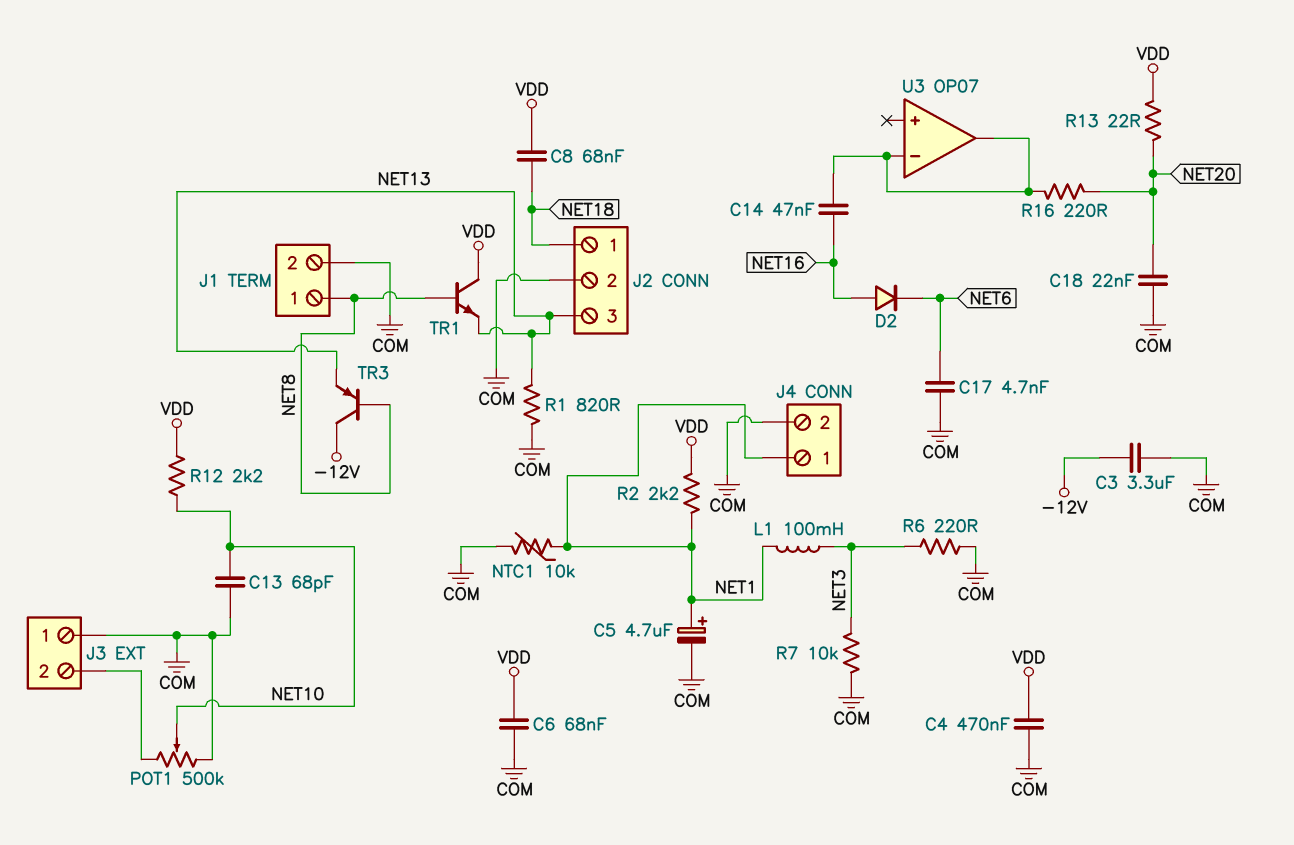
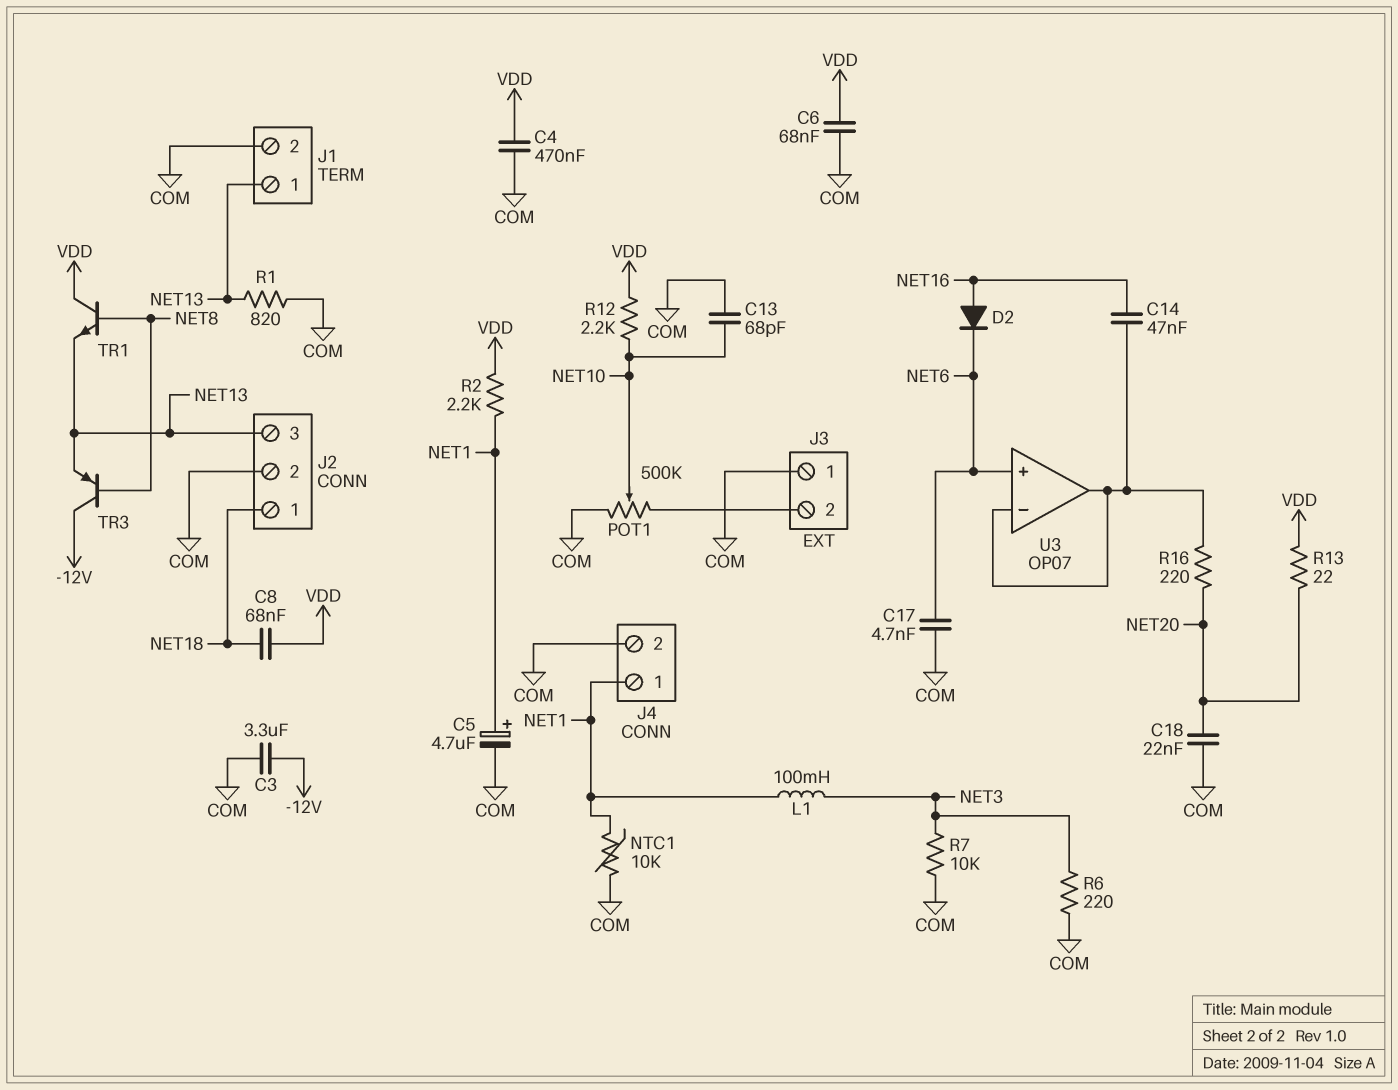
J1 pin 1: NET8 -> NET13
U3 pin in+: none -> NET6

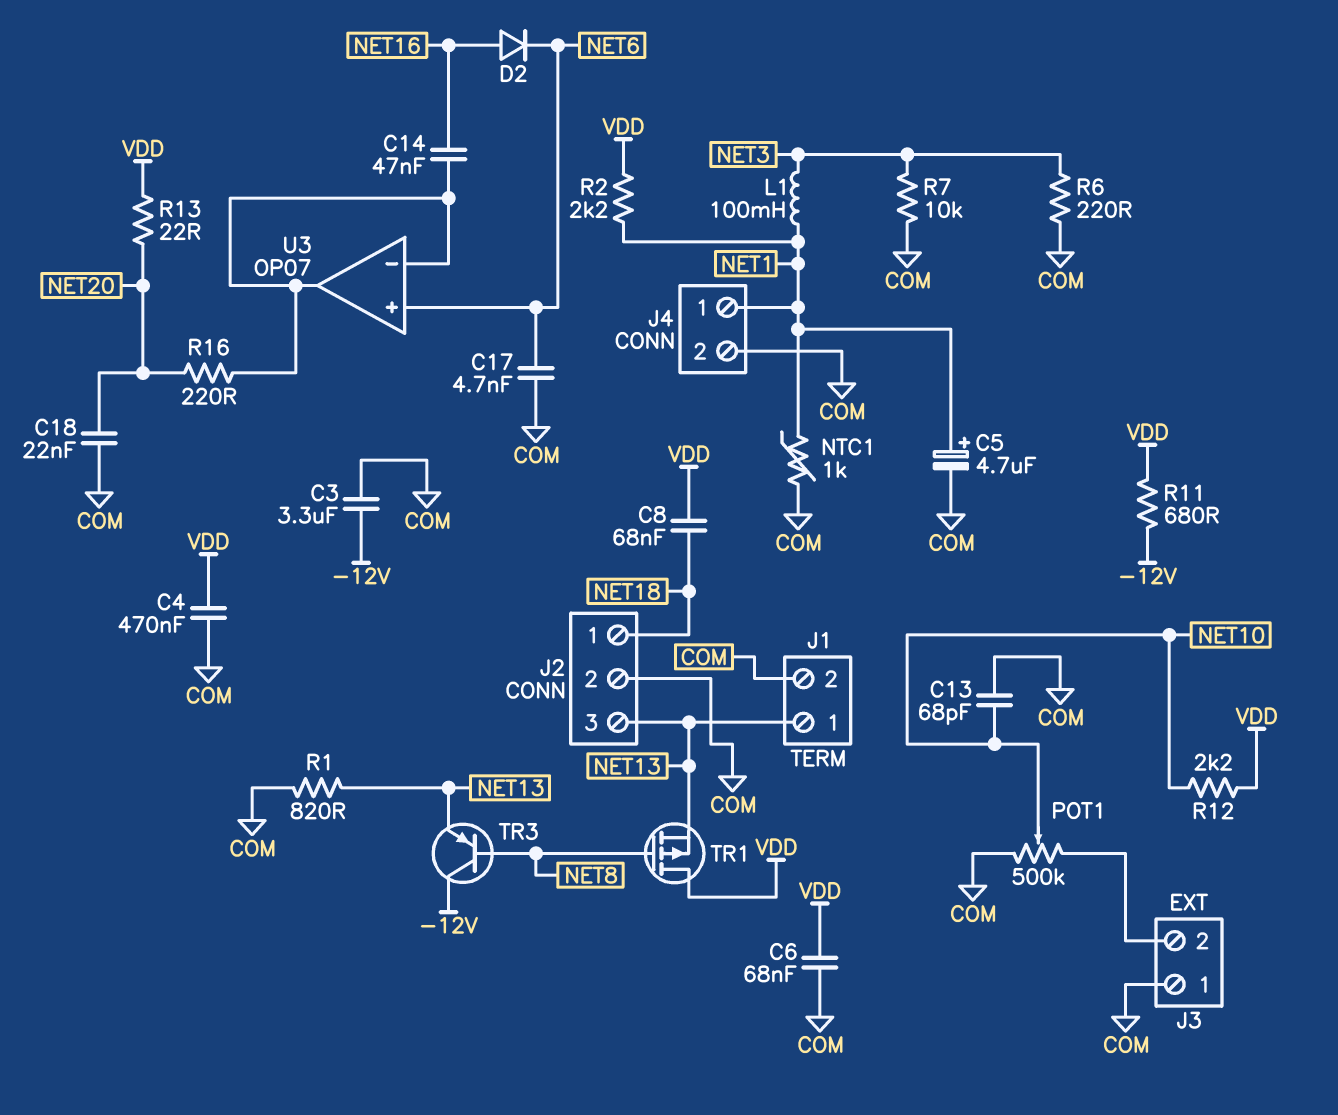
NTC1: 10k (COM, NET1) -> 1k (COM, NET1)
R11: none -> 680 (-12V, VDD)
TR1: NPN (B NET8, C VDD, E NET13) -> PMOS (G NET8, D VDD, S NET13)

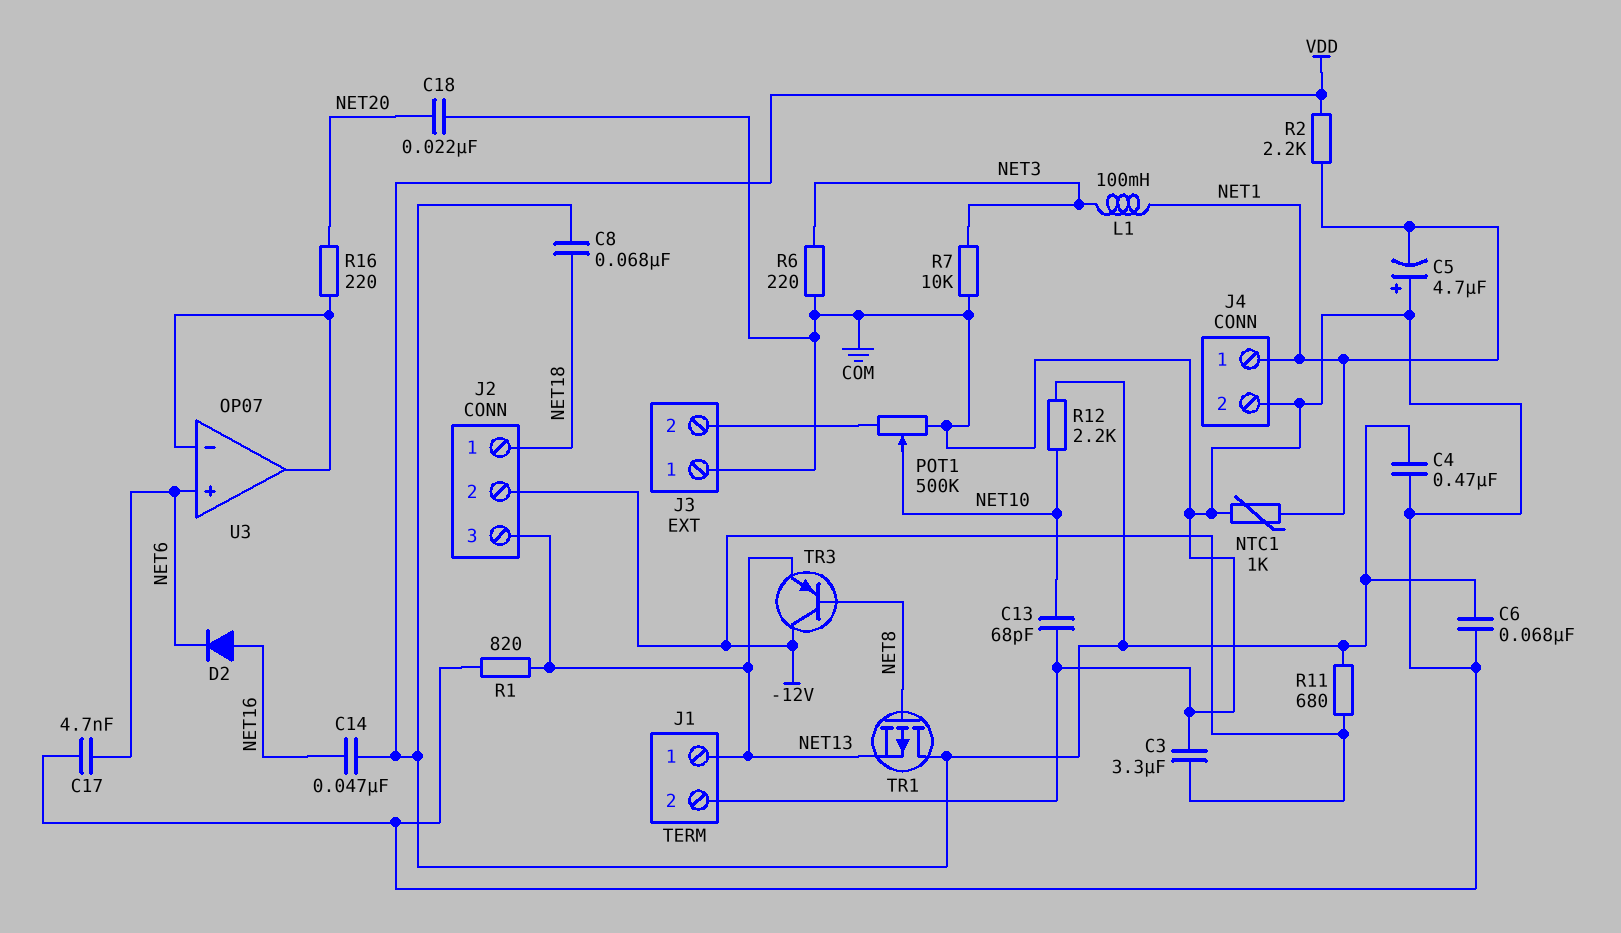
C5: 4.7uF (plus NET1, minus COM) -> 4.7uF (plus COM, minus NET1)
C14: 47nF (NET16, U3/in-) -> 47nF (NET16, VDD)
J2 pin 2: COM -> -12V
R13: 22 (NET20, VDD) -> none

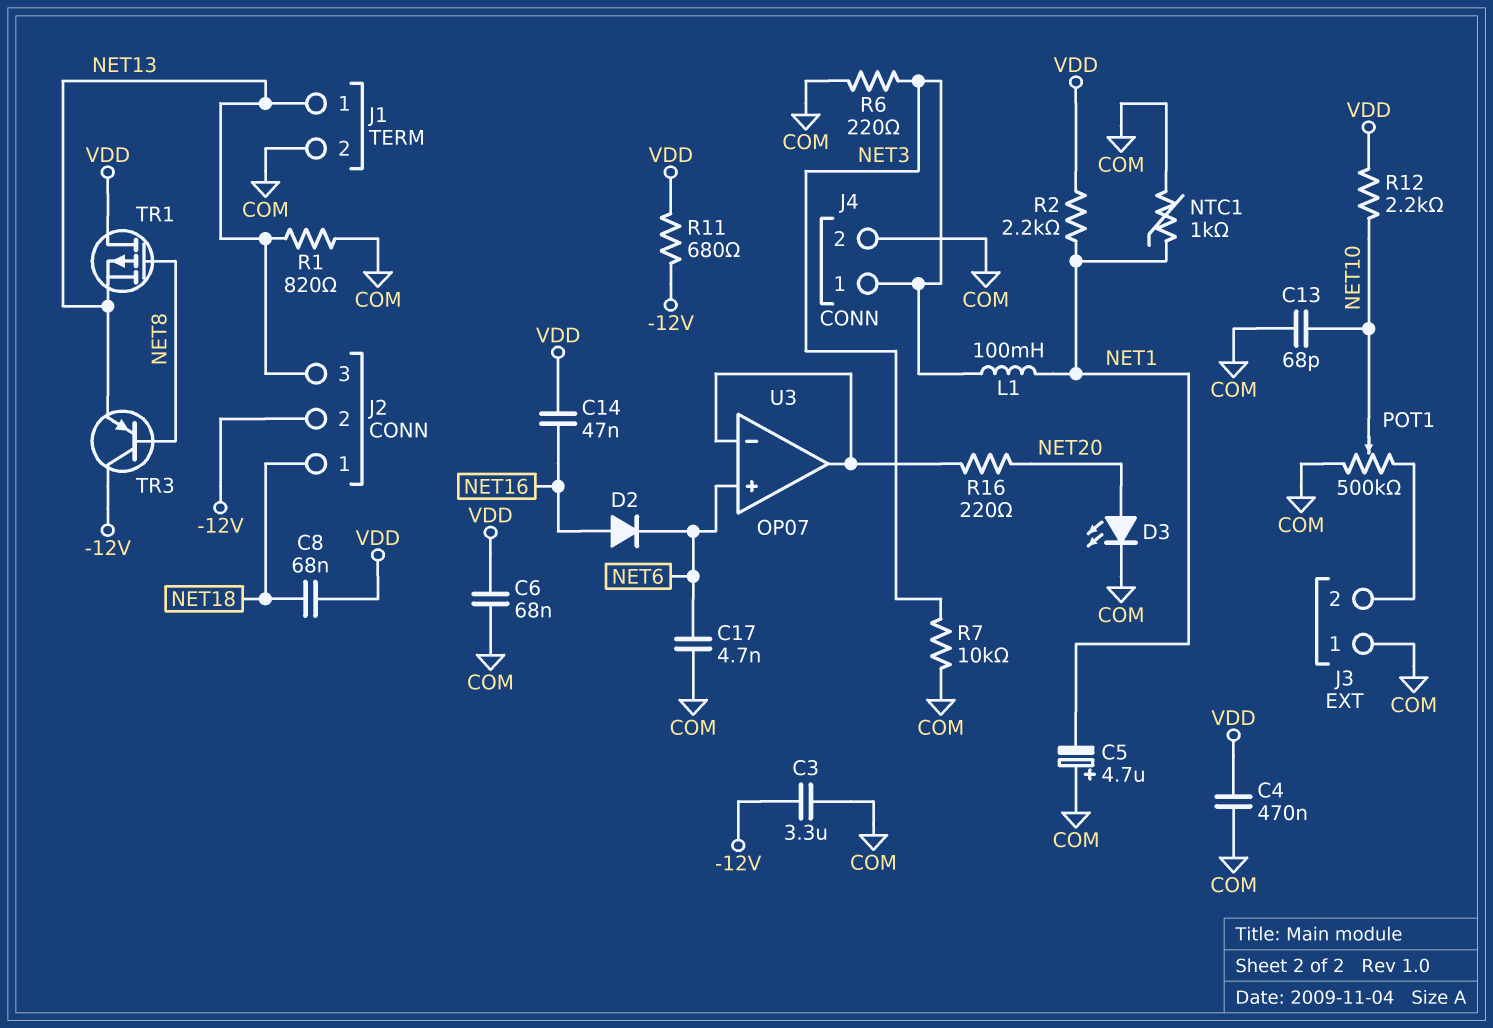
C18: 22nF (COM, NET20) -> none
D3: none -> LED (A NET20, K COM)
J4 pin 1: NET1 -> NET3

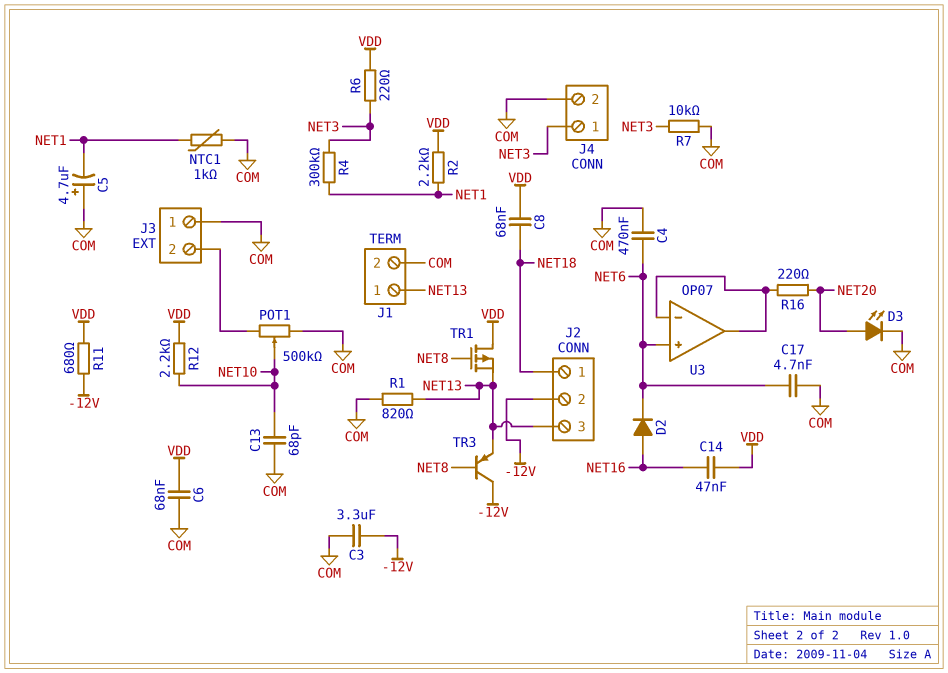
C4: 470nF (COM, VDD) -> 470nF (COM, NET6)
L1: 100mH (NET1, NET3) -> none
R4: none -> 300k (NET1, NET3)
R6: 220 (COM, NET3) -> 220 (NET3, VDD)

